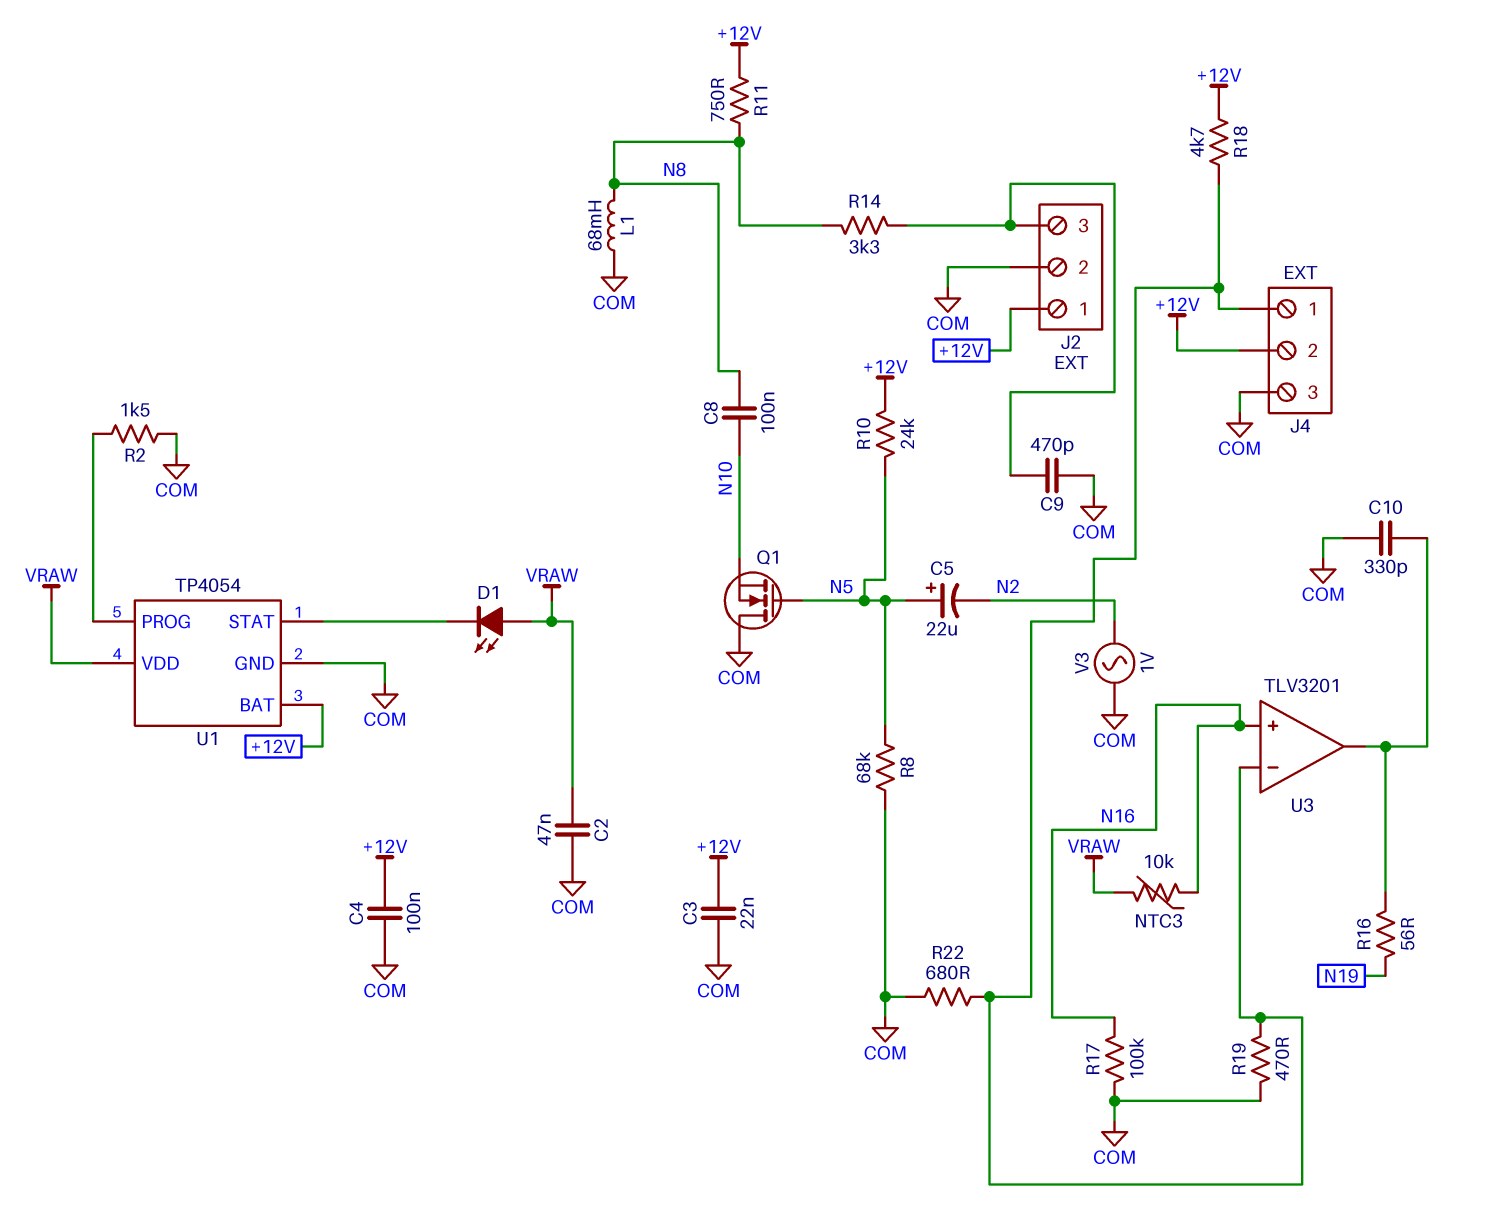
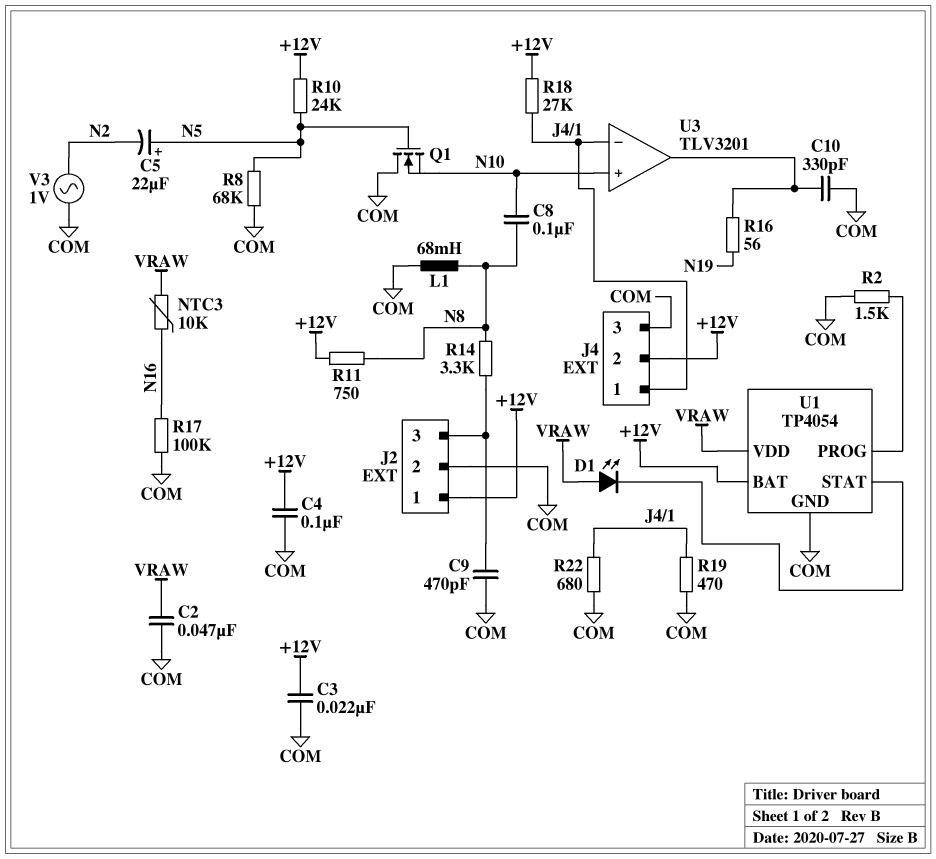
R18: 4.7k (+12V, J4/1) -> 27k (+12V, J4/1)
U3 pin in+: N16 -> N10

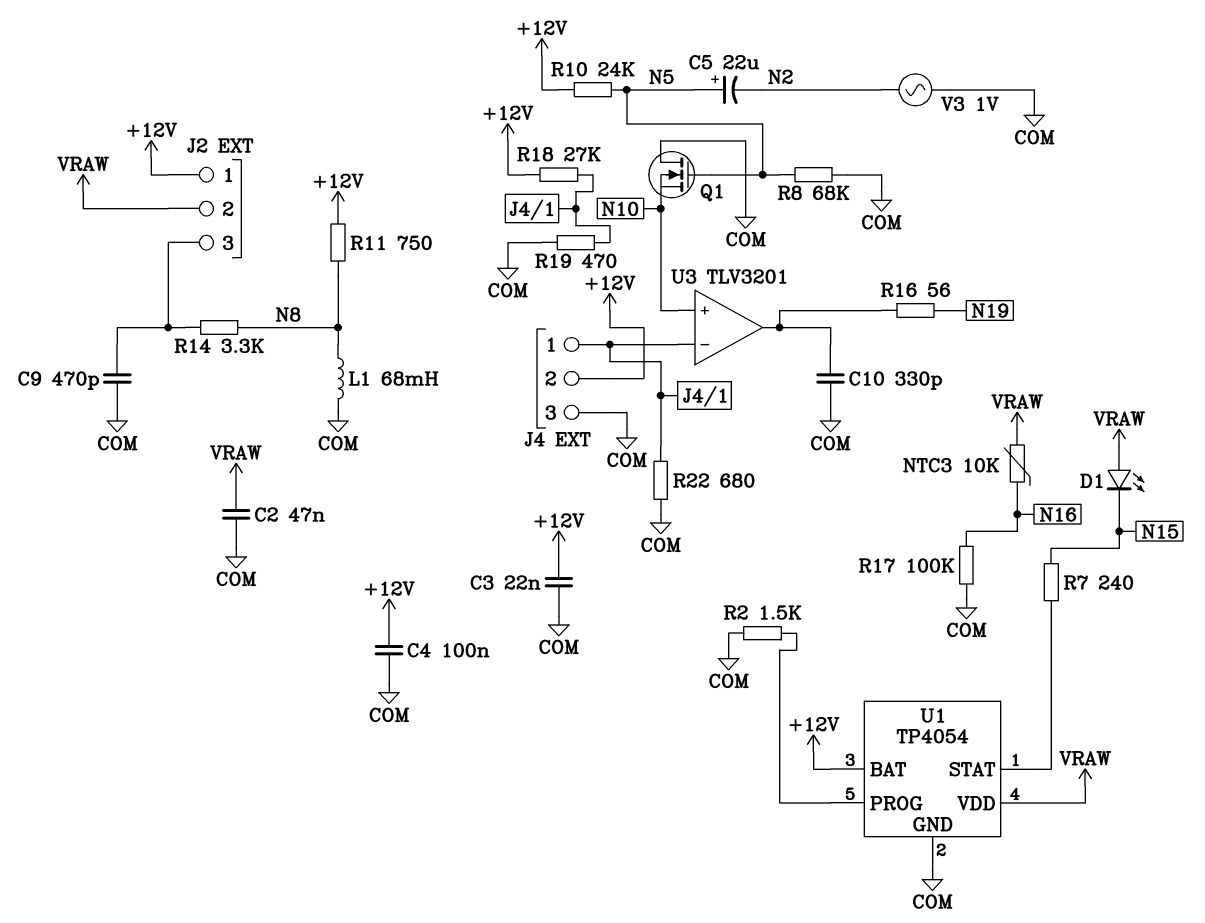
C8: 100nF (N8, N10) -> none
D1: LED (A VRAW, K U1/STAT) -> LED (A VRAW, K N15)
J2 pin 2: COM -> VRAW
R7: none -> 240 (N15, U1/STAT)

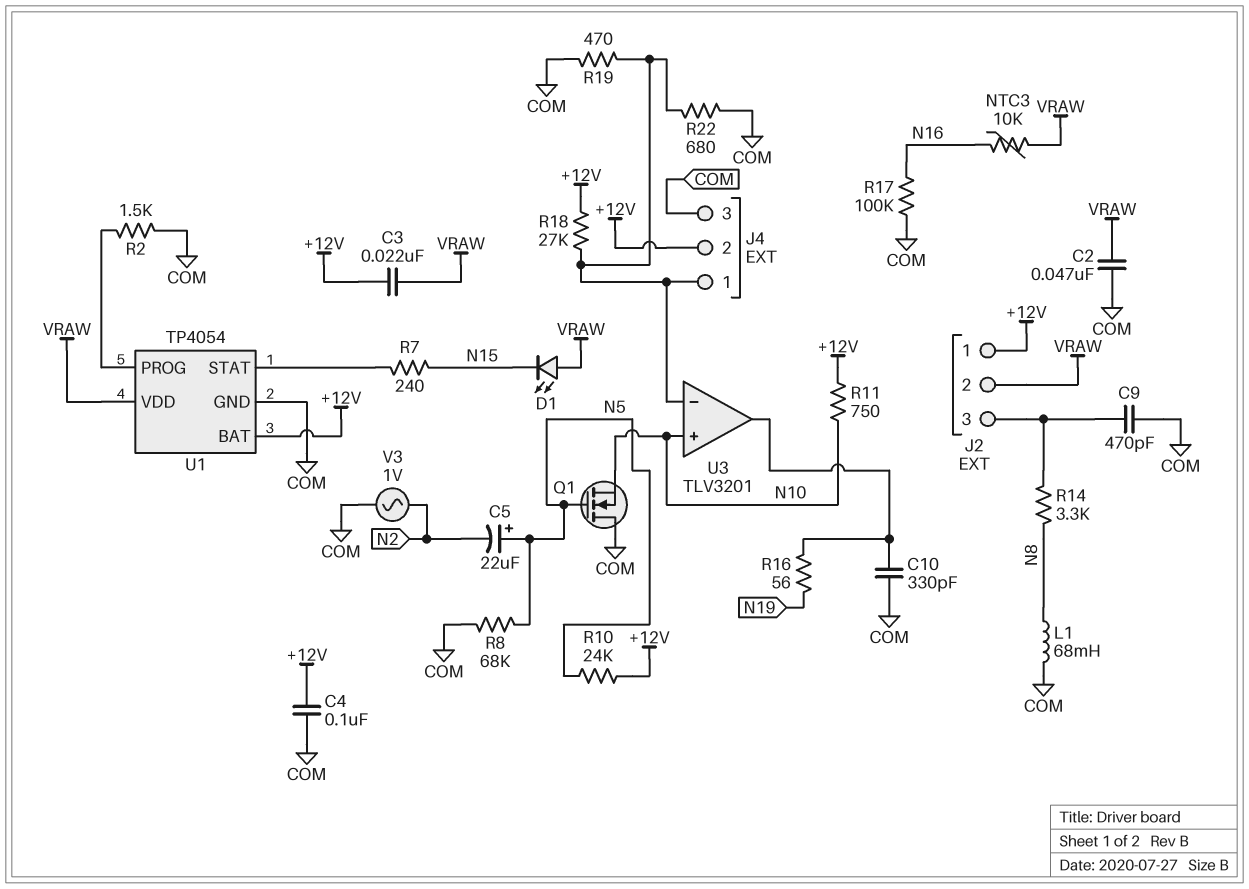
C3: 22nF (+12V, COM) -> 22nF (+12V, VRAW)
R11: 750 (+12V, N8) -> 750 (+12V, N10)

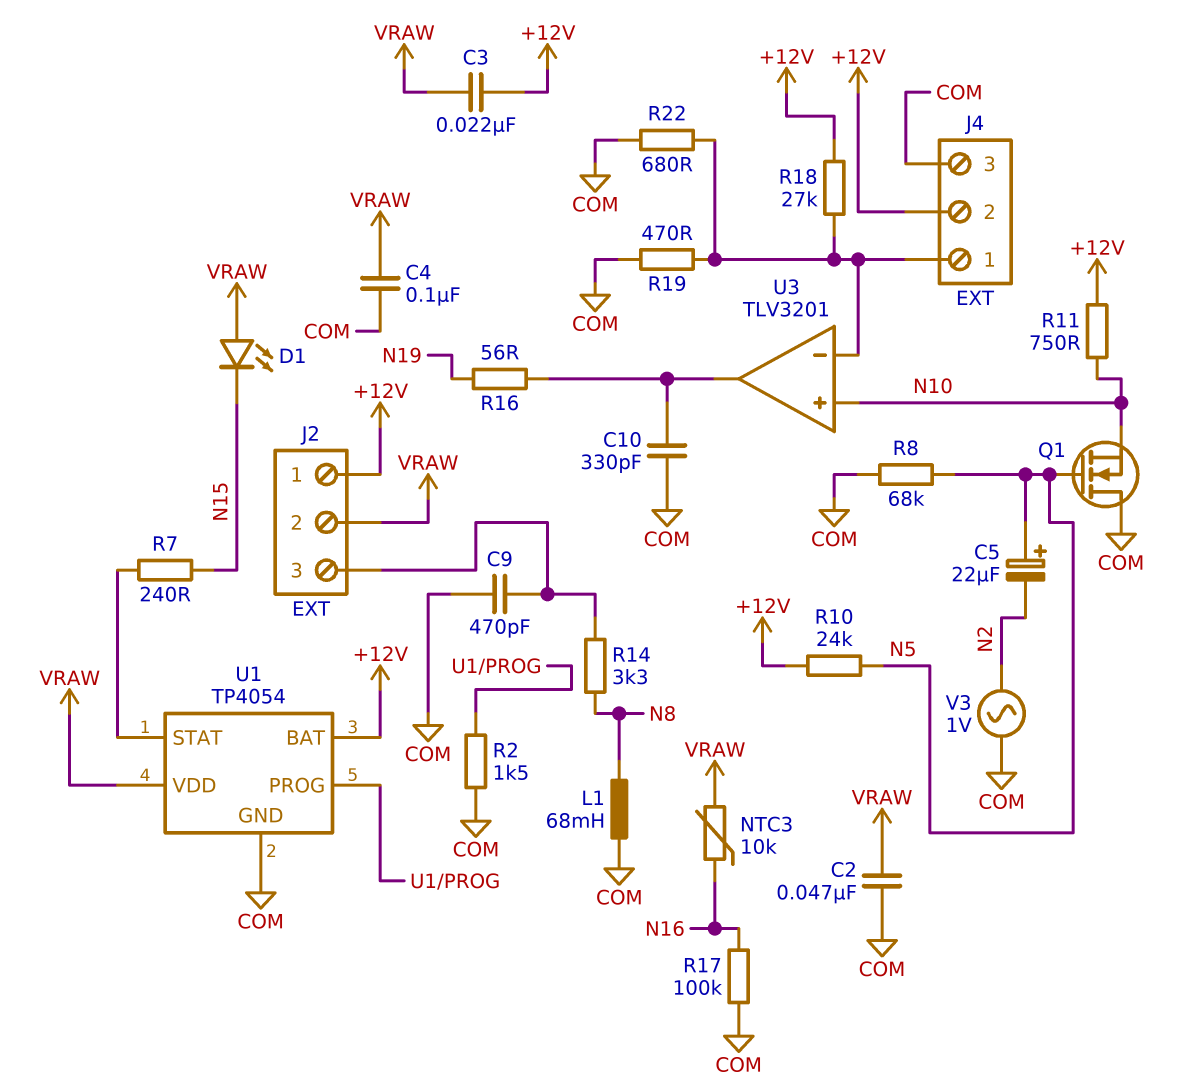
C4: 100nF (+12V, COM) -> 100nF (COM, VRAW)

